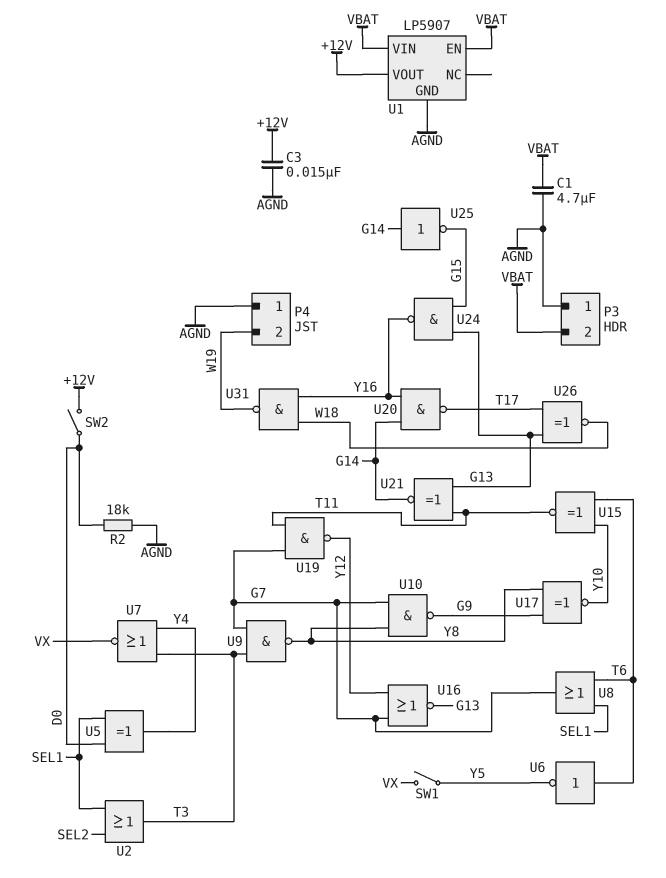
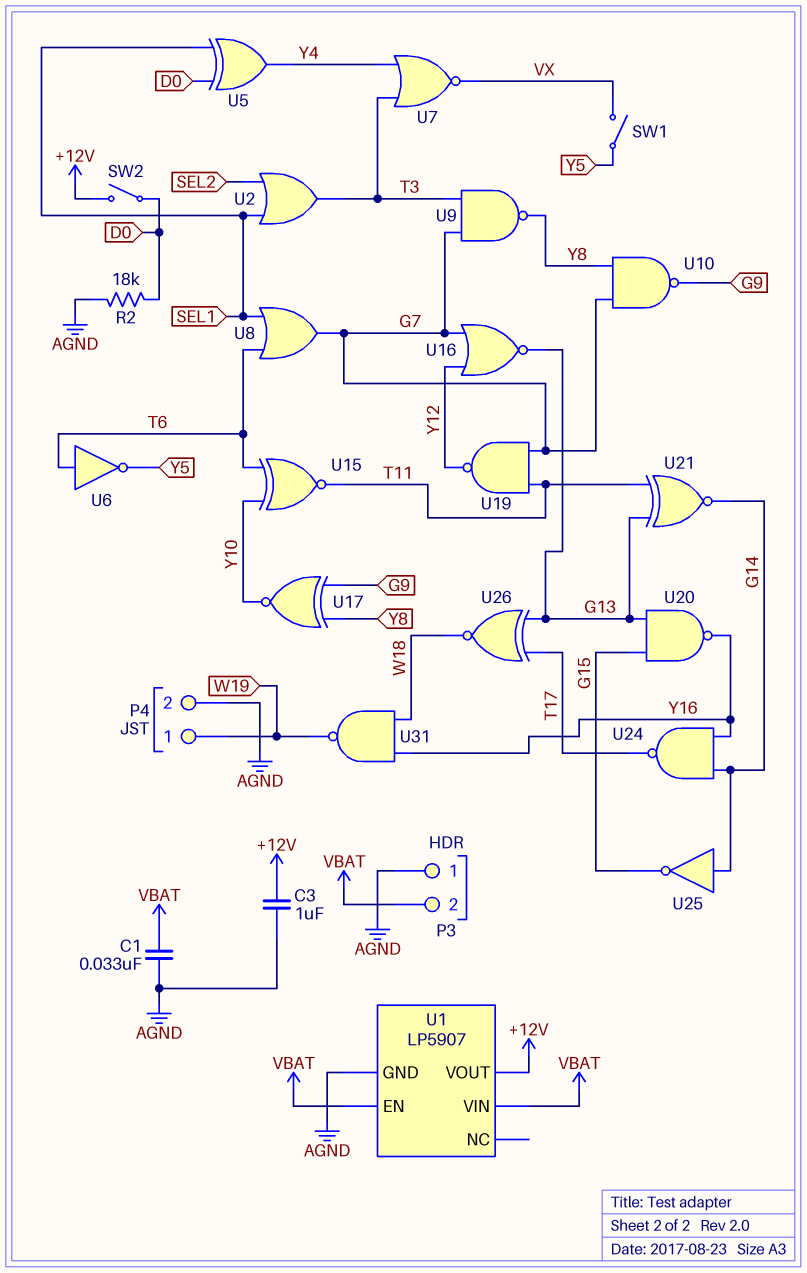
C1: 4.7uF (AGND, VBAT) -> 33nF (AGND, VBAT)
C3: 15nF (+12V, AGND) -> 1uF (+12V, AGND)
P4 pin 1: AGND -> W19
P4 pin 2: W19 -> AGND
U20: NAND (in G14, in Y16, out T17) -> NAND (in G13, in G15, out Y16)
U24: NAND (in G13, in G15, out Y16) -> NAND (in G14, in Y16, out T17)

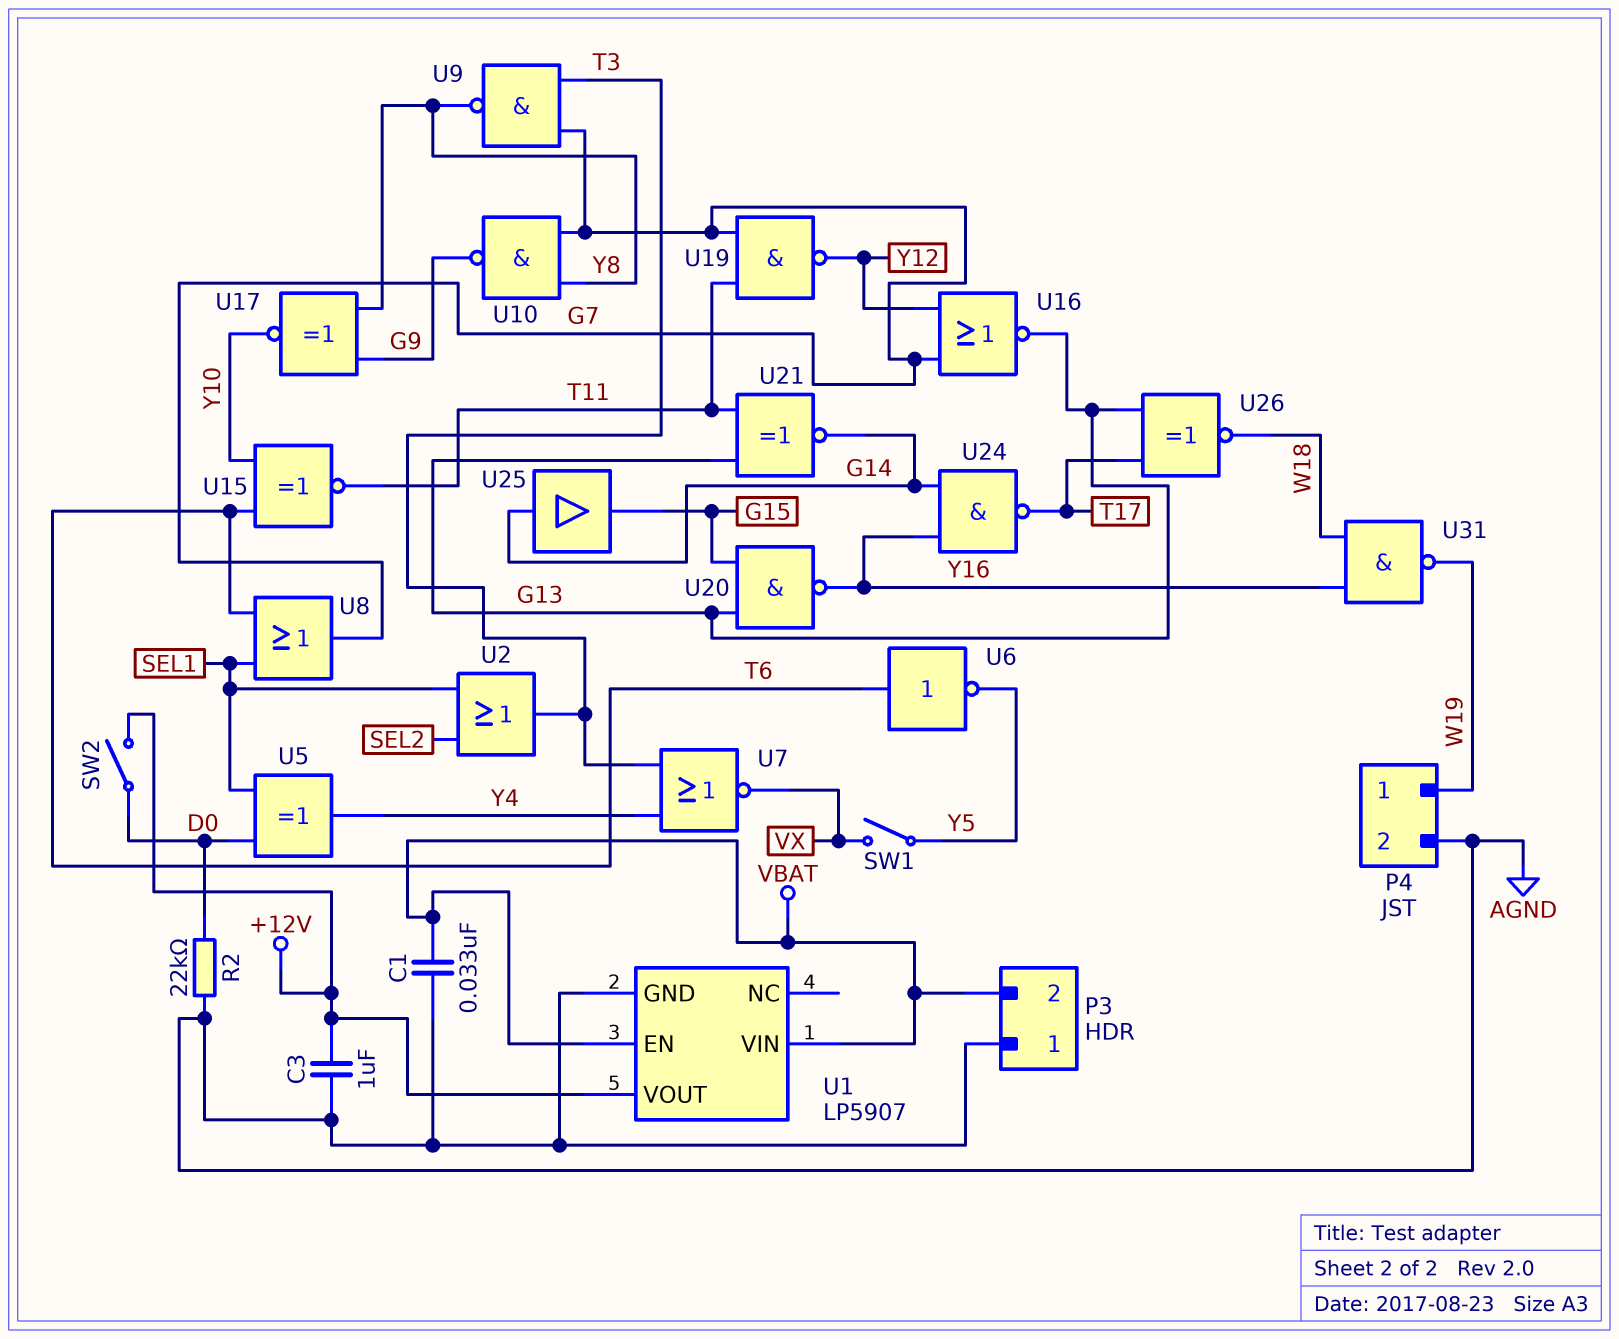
R2: 18k (AGND, D0) -> 22k (AGND, D0)
U25: NOT (in G14, out G15) -> buffer (in G14, out G15)

